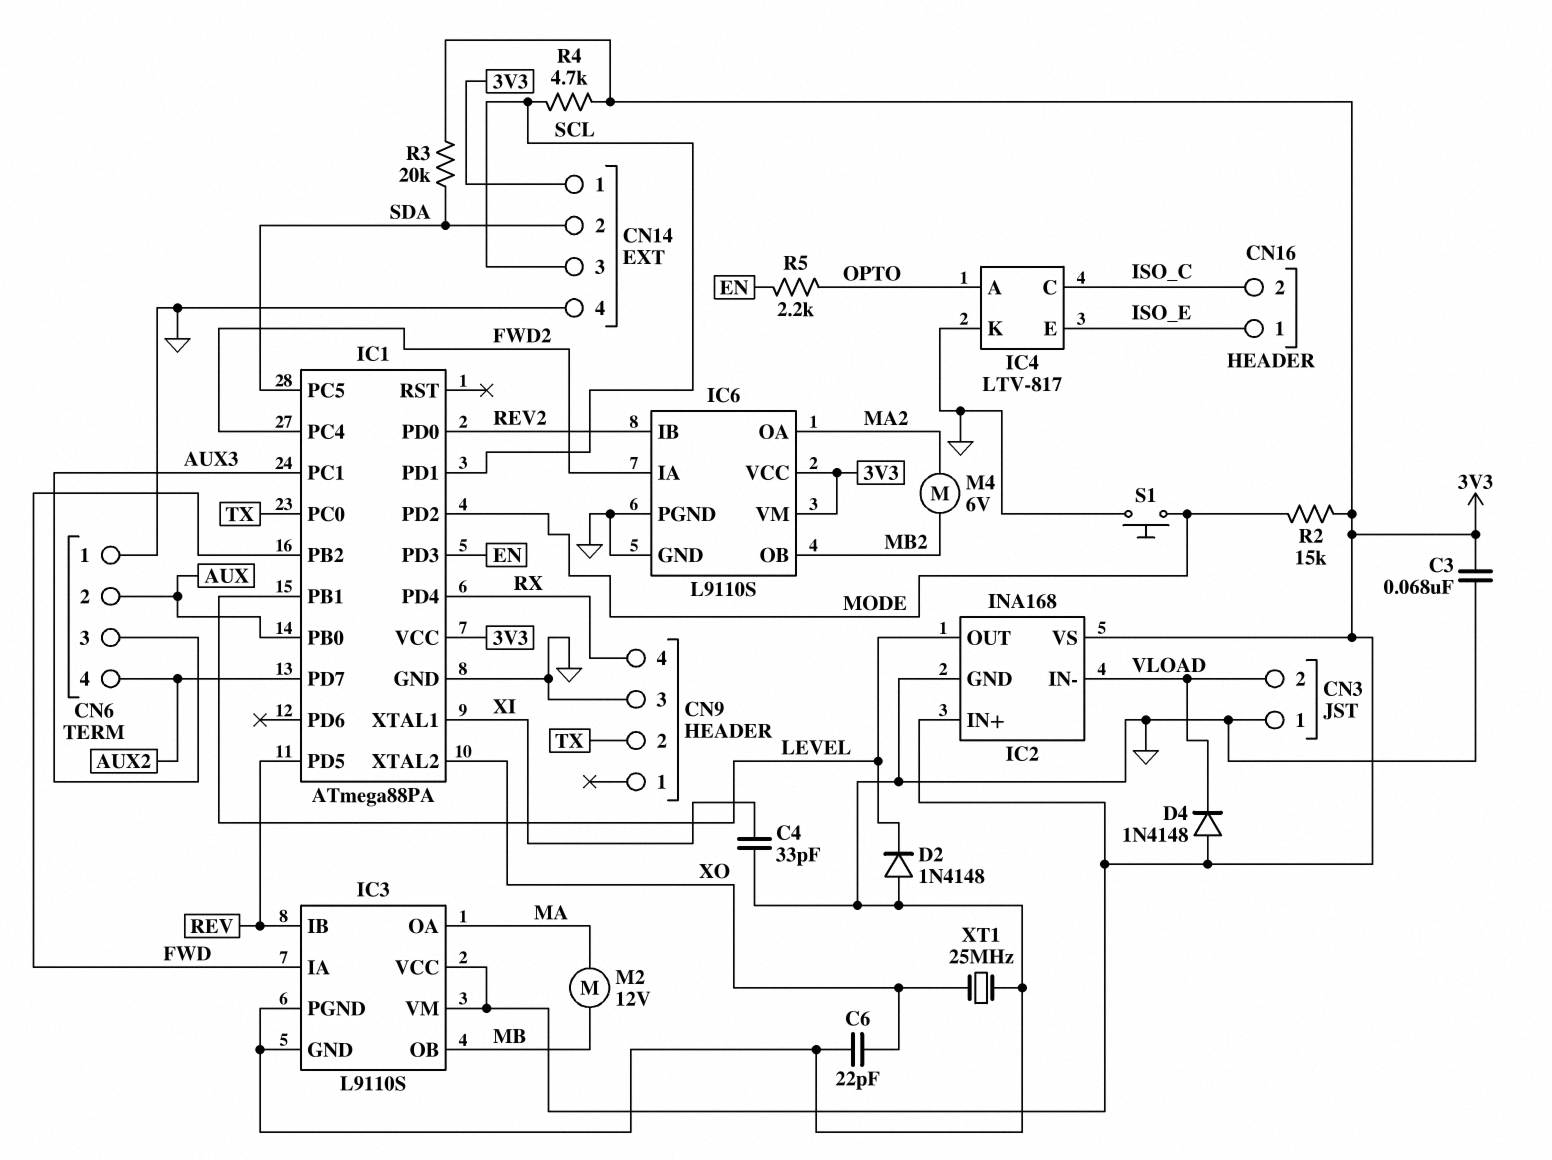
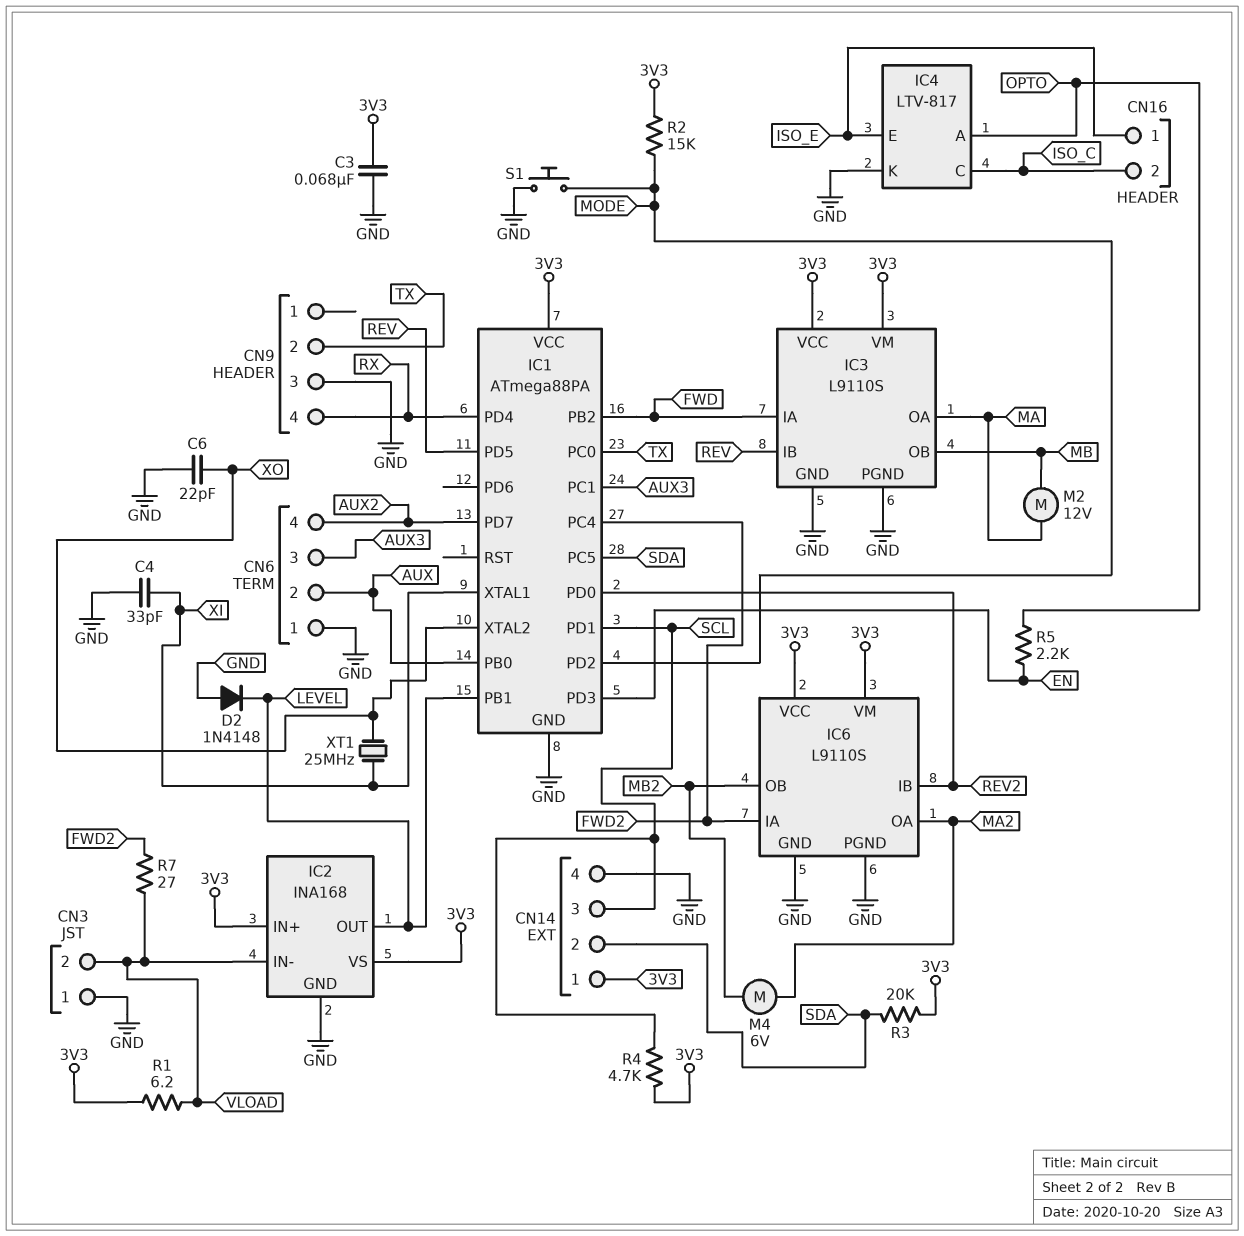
D4: diode 1N4148 (A 3V3, K VLOAD) -> none
R1: none -> 6.2 (3V3, VLOAD)
R7: none -> 27 (FWD2, VLOAD)
XT1: 25MHz (GND, XO) -> 25MHz (XI, XO)

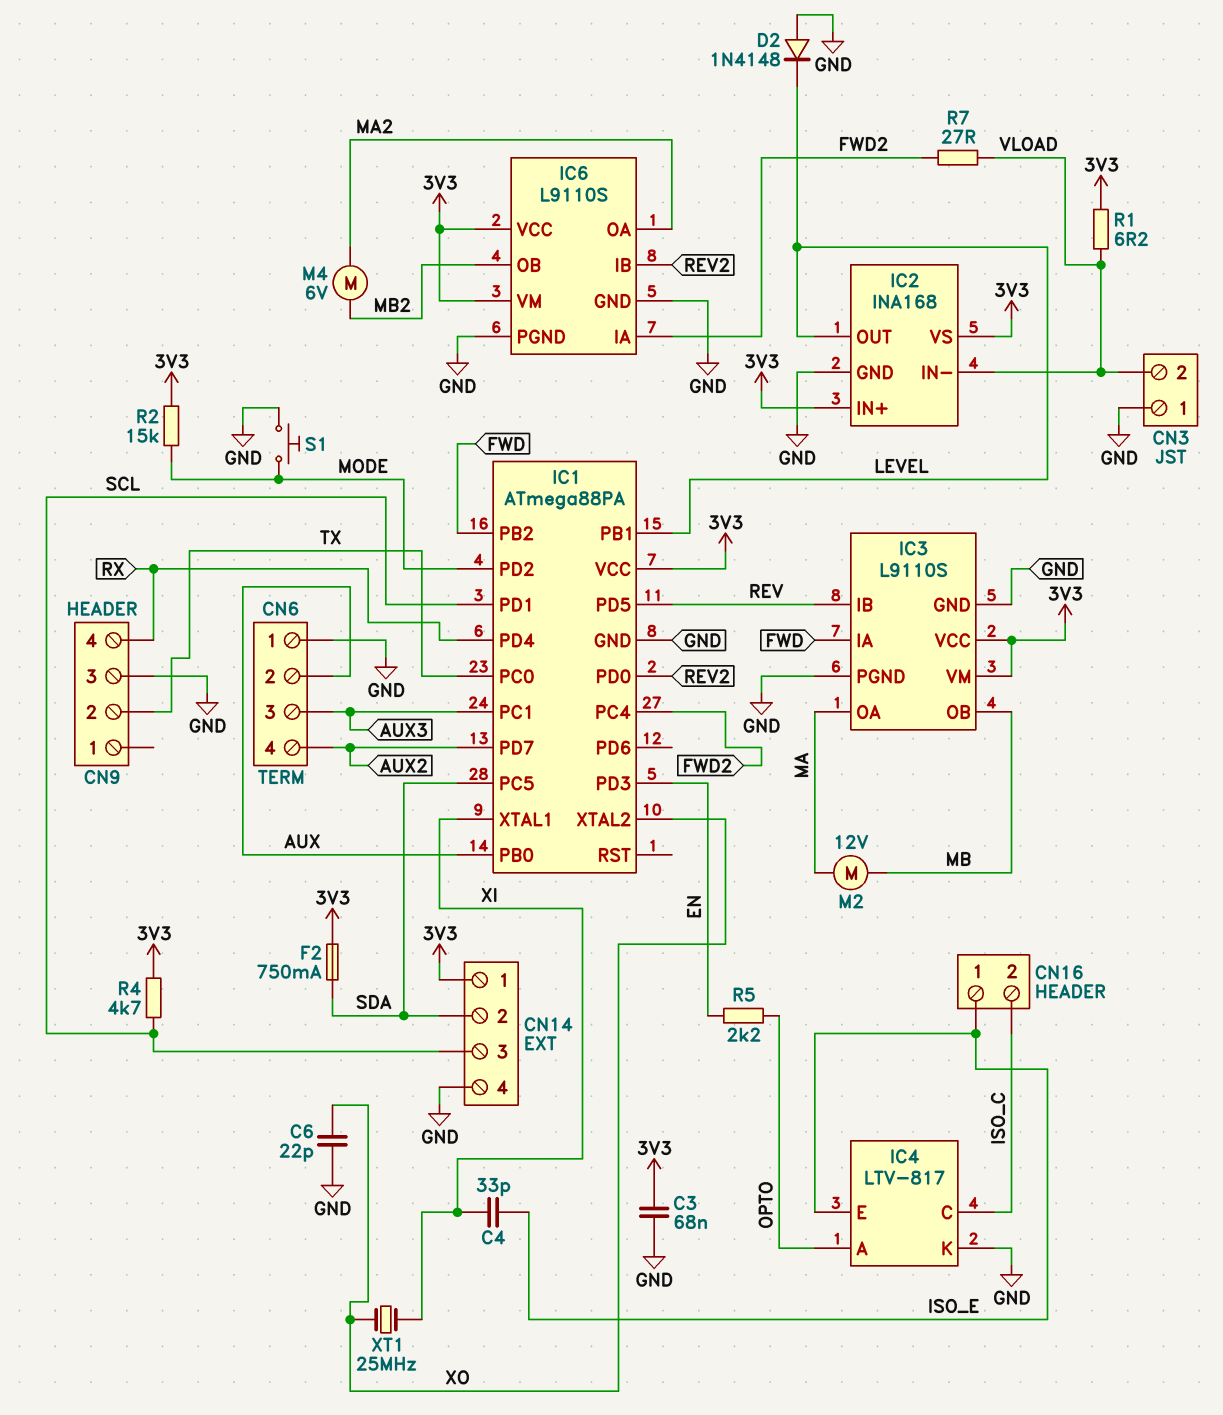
C4: 33pF (GND, XI) -> 33pF (ISO_E, XI)
F2: none -> 750mA (3V3, SDA)
R3: 20k (3V3, SDA) -> none

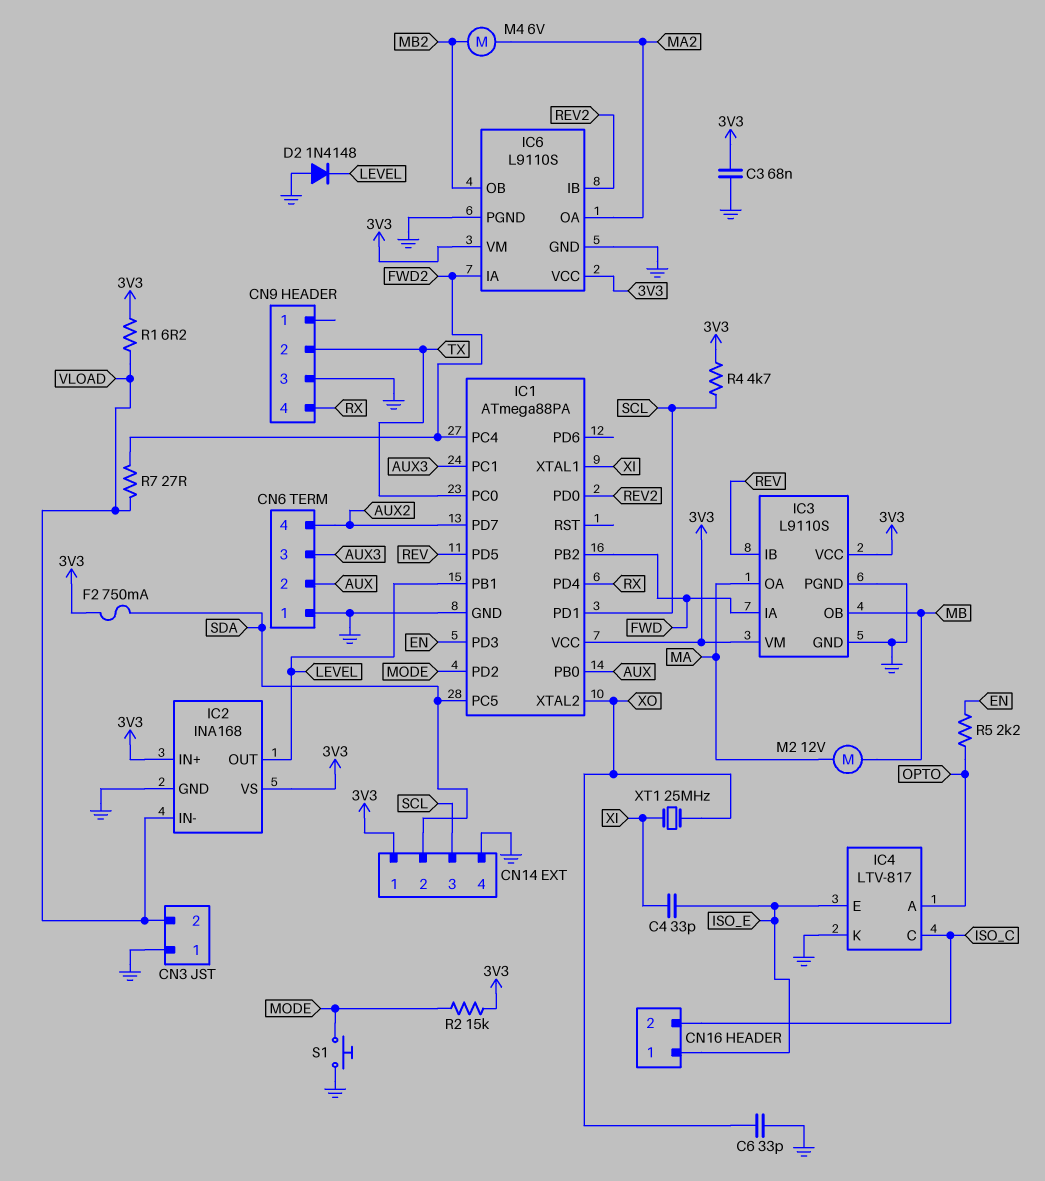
C6: 22pF (GND, XO) -> 33pF (GND, XO)

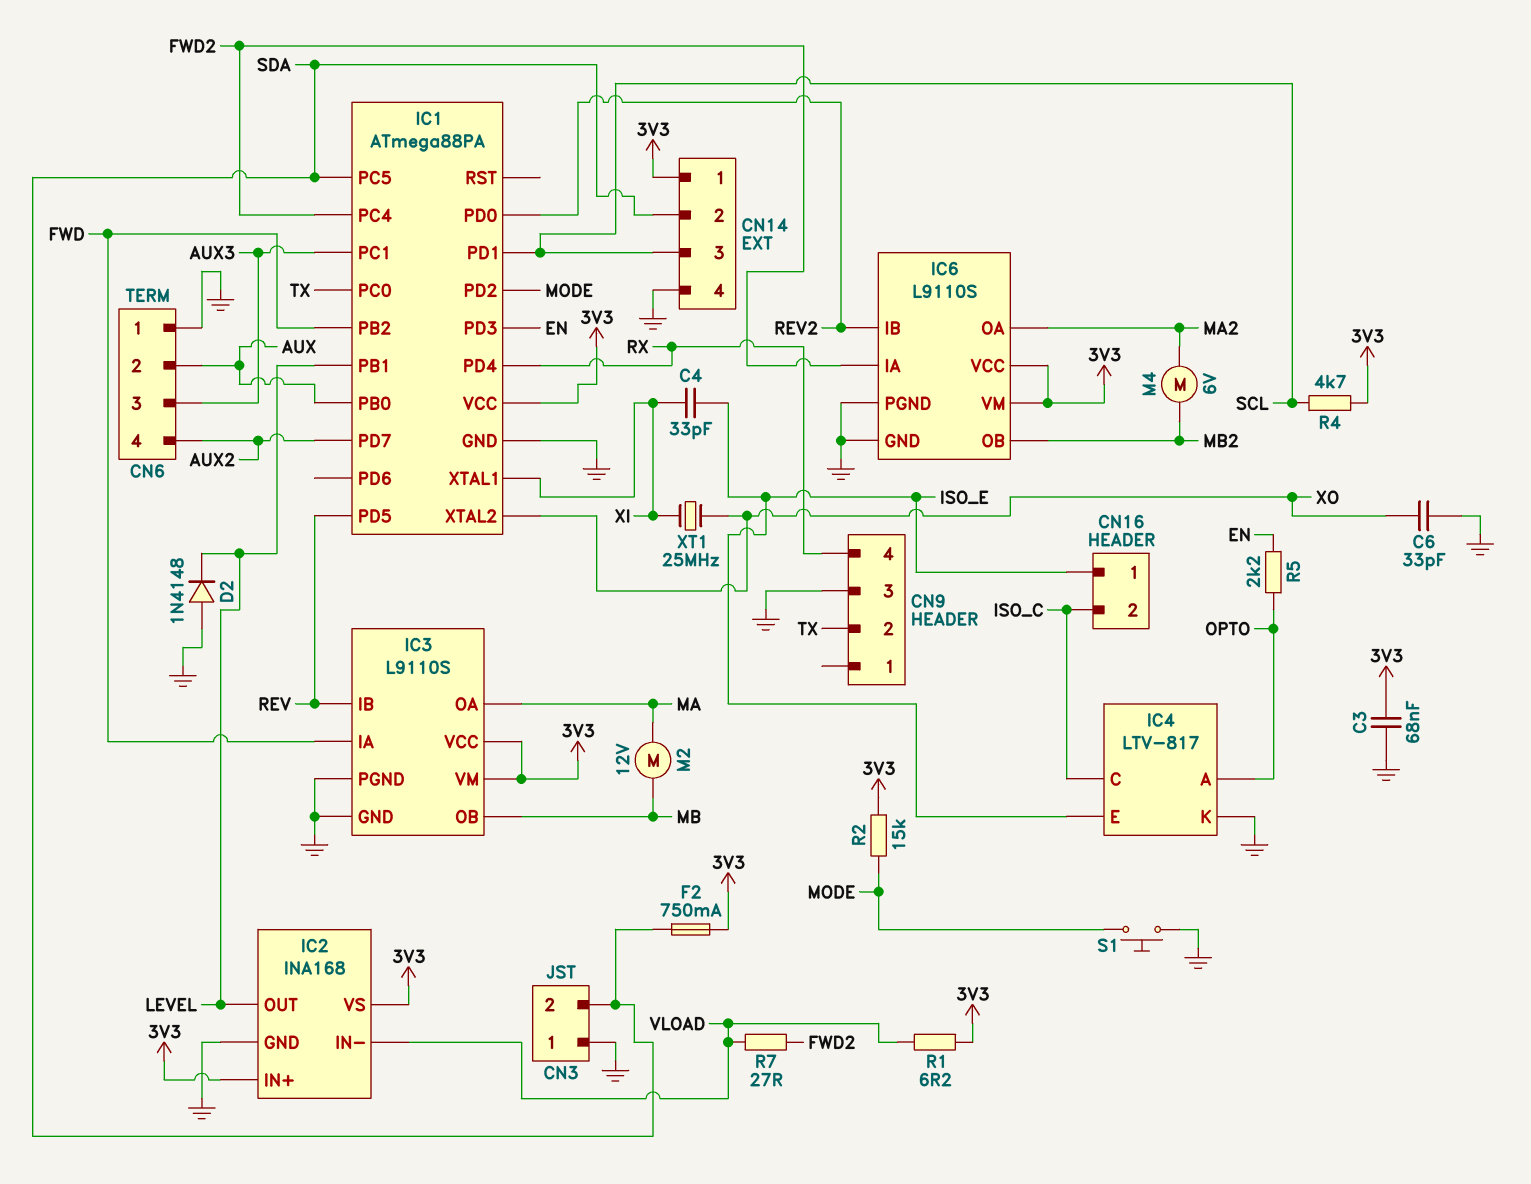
CN3 pin 2: VLOAD -> SDA

